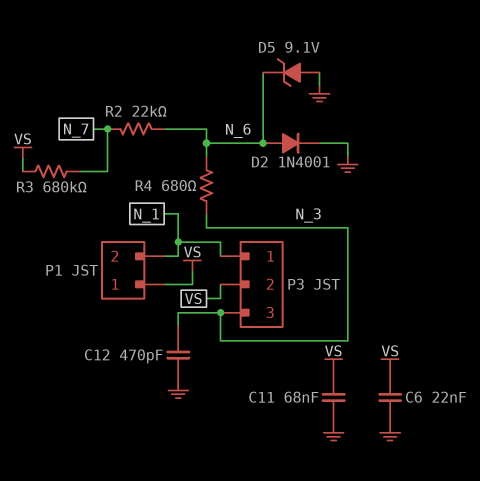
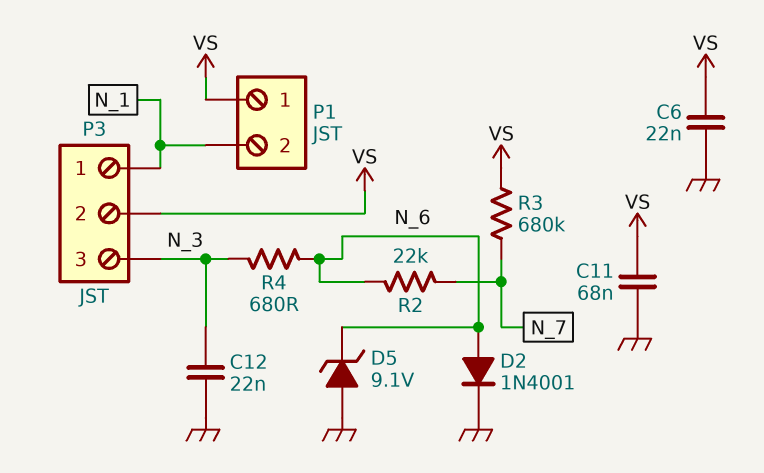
C12: 470pF (GND, N_3) -> 22nF (GND, N_3)

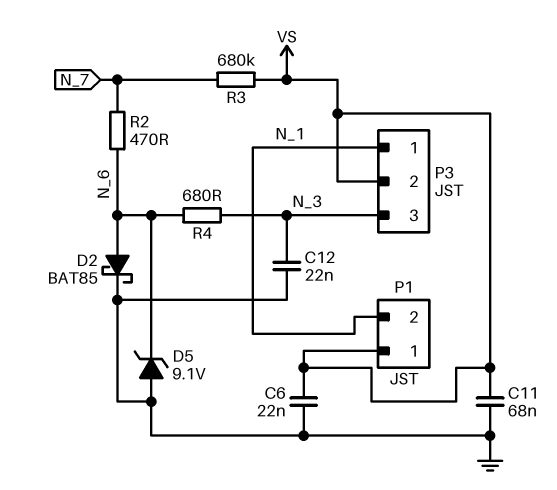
D2: diode 1N4001 (A N_6, K GND) -> schottky BAT85 (A N_6, K GND)
R2: 22k (N_6, N_7) -> 470 (N_6, N_7)

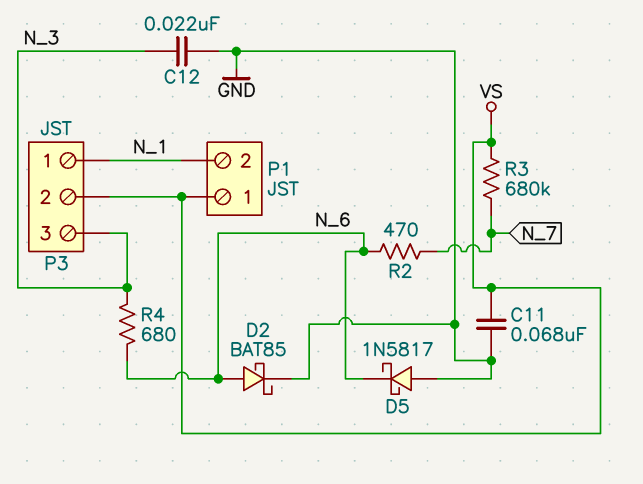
C6: 22nF (GND, VS) -> none
D5: zener 9.1V (A GND, K N_6) -> schottky 1N5817 (A GND, K N_6)

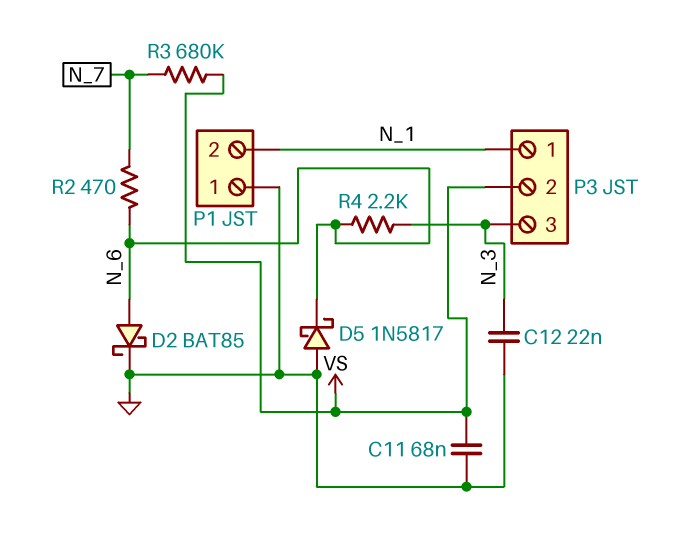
P1 pin 1: VS -> GND
R4: 680 (N_3, N_6) -> 2.2k (N_3, N_6)

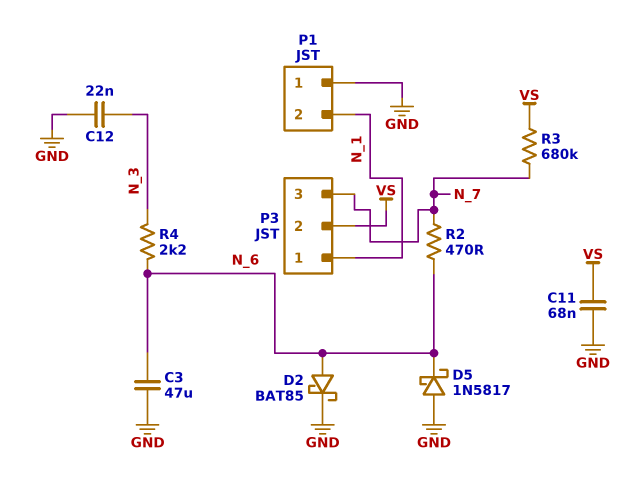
C3: none -> 47uF (GND, N_6)
P3 pin 3: N_3 -> N_7

